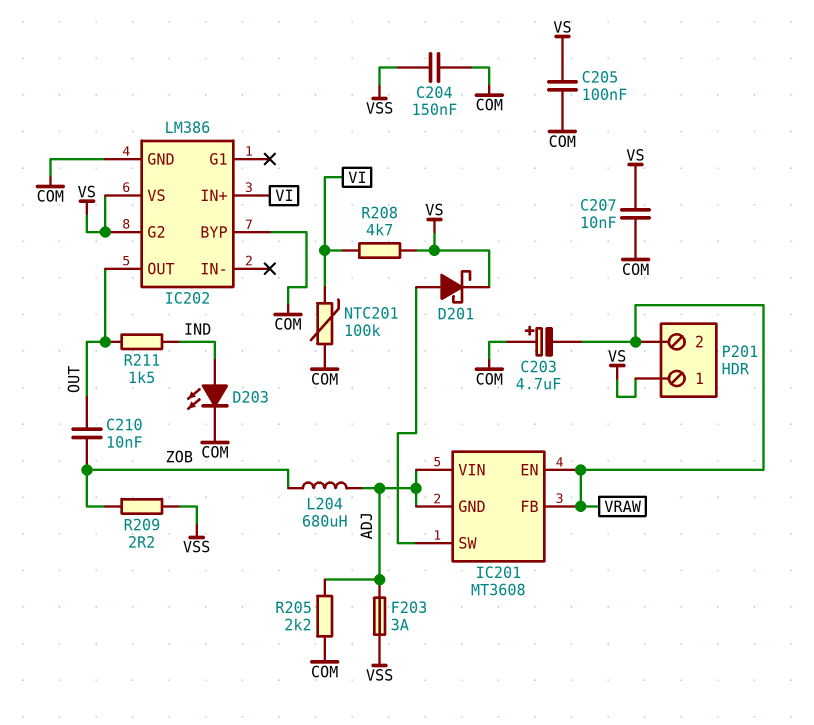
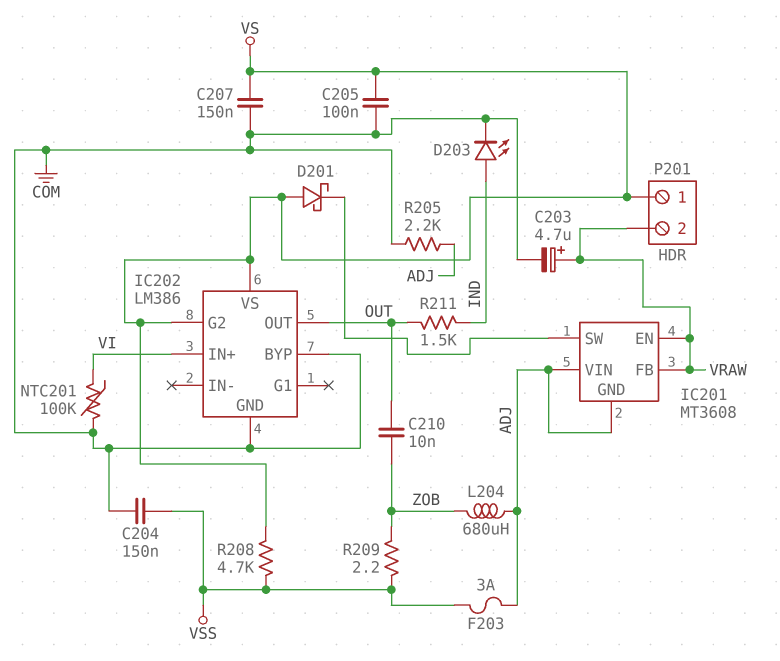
C203: 4.7uF (plus COM, minus VRAW) -> 4.7uF (plus VRAW, minus COM)
C207: 10nF (COM, VS) -> 150nF (COM, VS)
D201: schottky (A IC201/SW, K VS) -> schottky (A VS, K IC201/SW)
R208: 4.7k (VI, VS) -> 4.7k (VS, VSS)

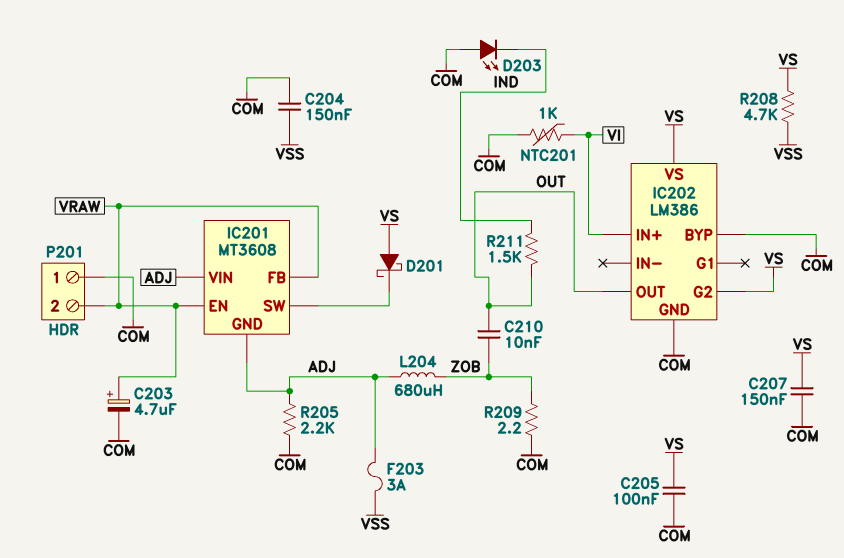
D203: LED (A IND, K COM) -> LED (A COM, K IND)
NTC201: 100k (COM, VI) -> 1k (COM, VI)
P201 pin 1: VS -> COM
R209: 2.2 (VSS, ZOB) -> 2.2 (COM, ZOB)

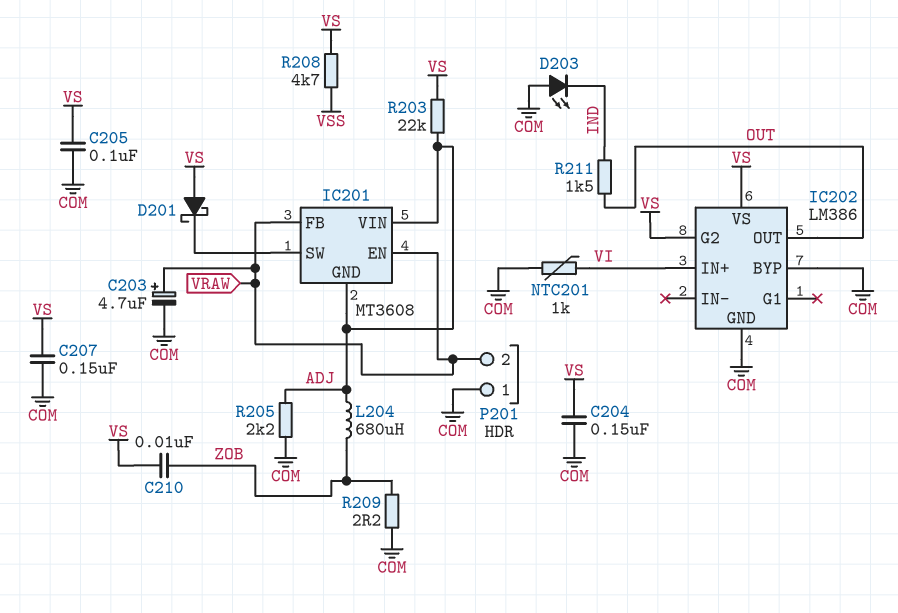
C204: 150nF (COM, VSS) -> 150nF (COM, VS)
C210: 10nF (OUT, ZOB) -> 10nF (VS, ZOB)
F203: 3A (ADJ, VSS) -> none
R203: none -> 22k (ADJ, VS)

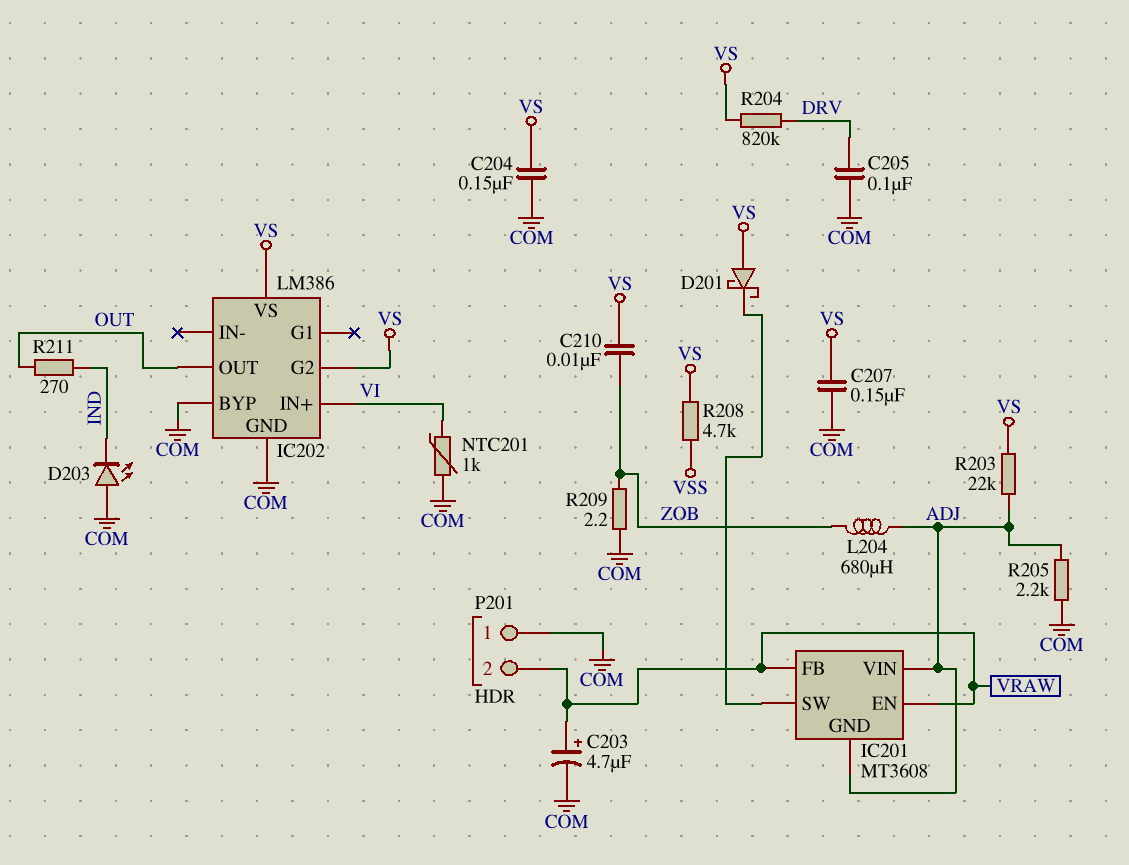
C205: 100nF (COM, VS) -> 100nF (COM, DRV)
R204: none -> 820k (DRV, VS)
R211: 1.5k (IND, OUT) -> 270 (IND, OUT)

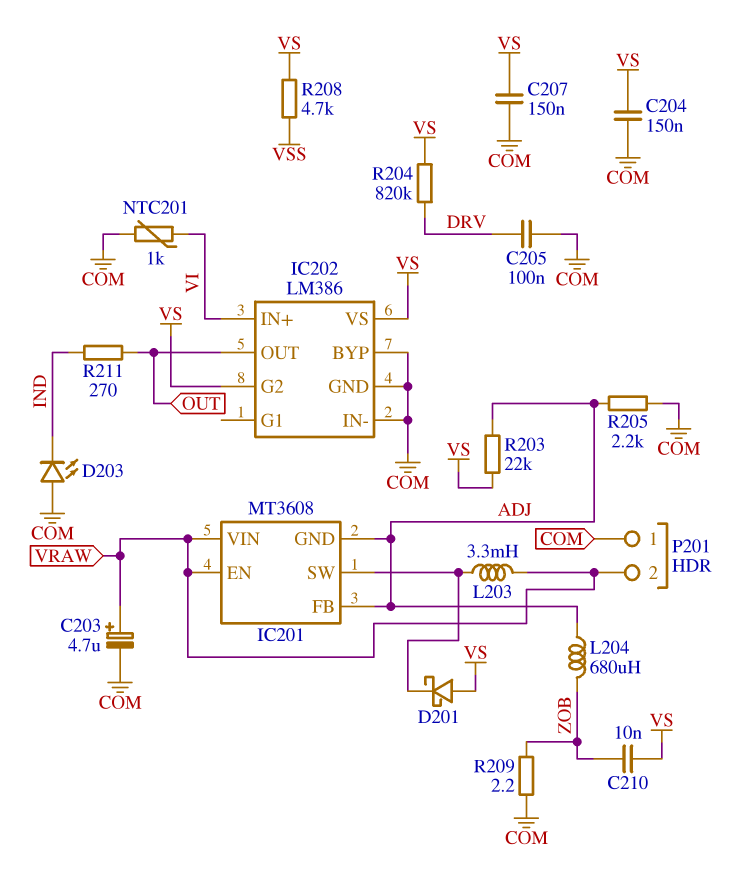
IC201 pin FB: VRAW -> ADJ
IC201 pin VIN: ADJ -> VRAW
IC202 pin IN-: none -> COM
L203: none -> 3.3mH (IC201/SW, VRAW)

